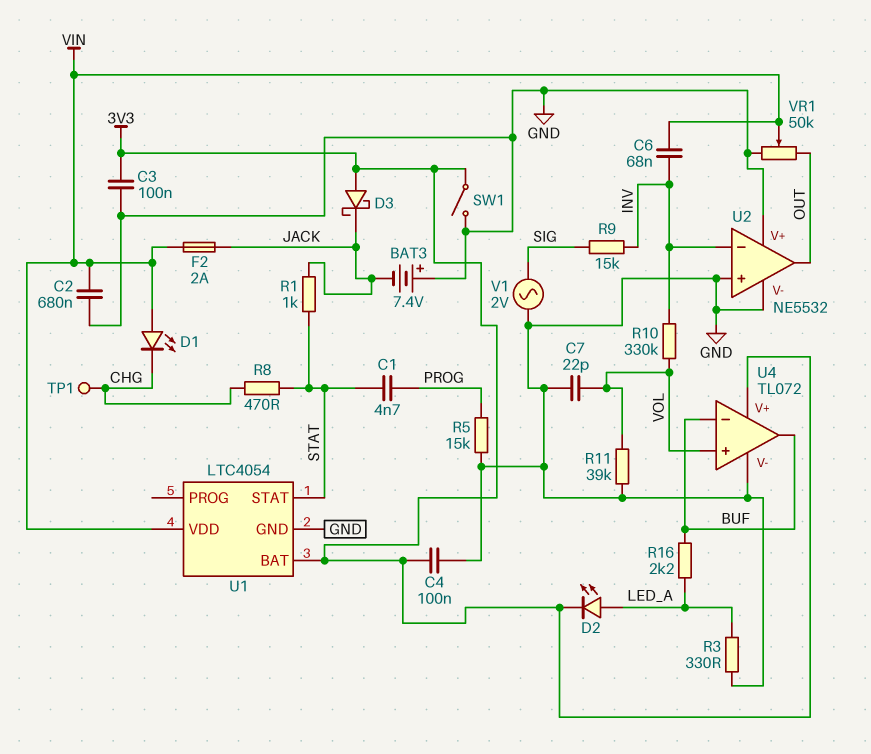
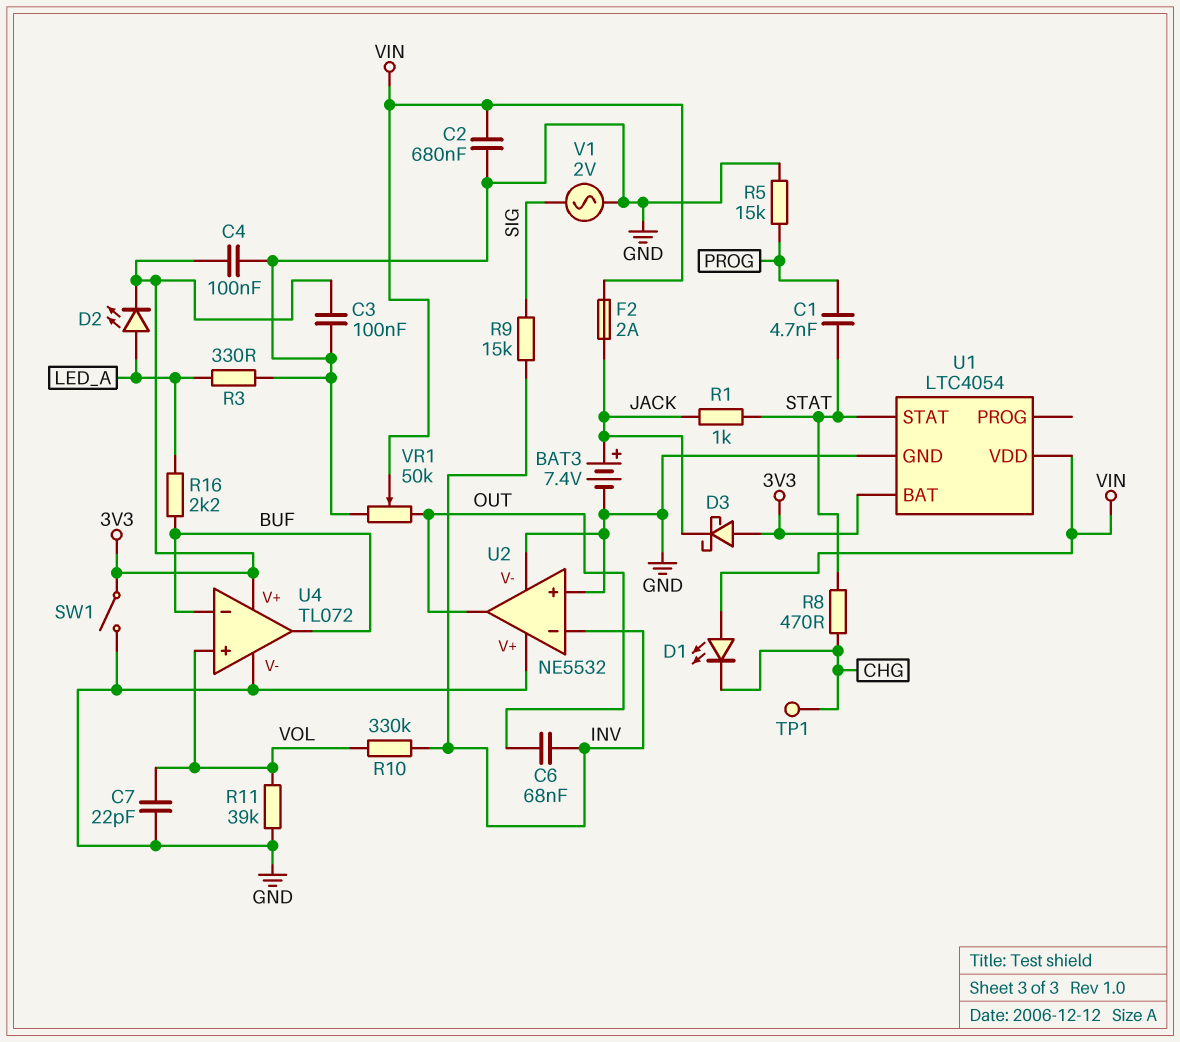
BAT3: 7.4V (plus GND, minus JACK) -> 7.4V (plus JACK, minus GND)
C6: 68nF (INV, VIN) -> 68nF (INV, OUT)

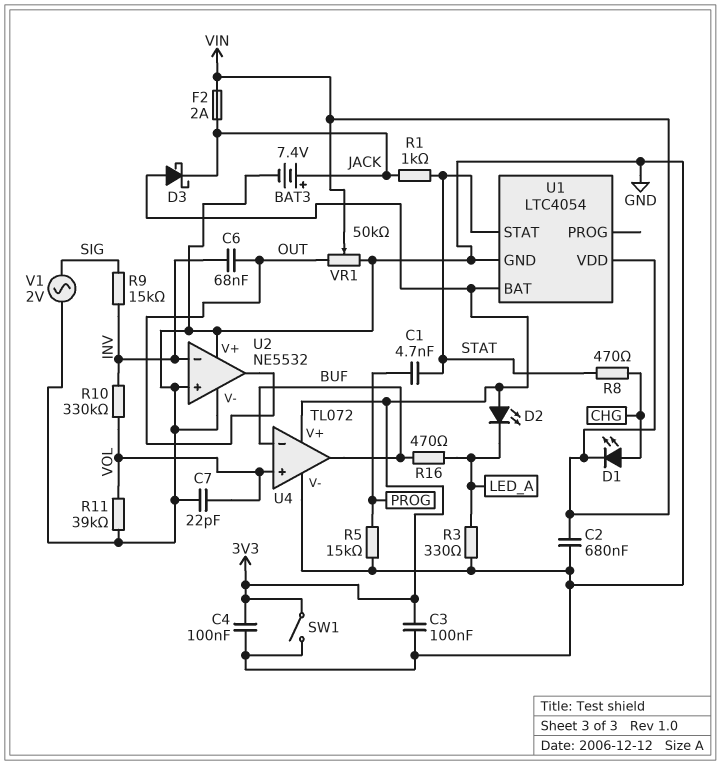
D1: LED (A VIN, K CHG) -> LED (A CHG, K VIN)
D2: LED (A LED_A, K 3V3) -> LED (A 3V3, K LED_A)
R16: 2.2k (BUF, LED_A) -> 470 (BUF, LED_A)
TP1: test point (CHG) -> none

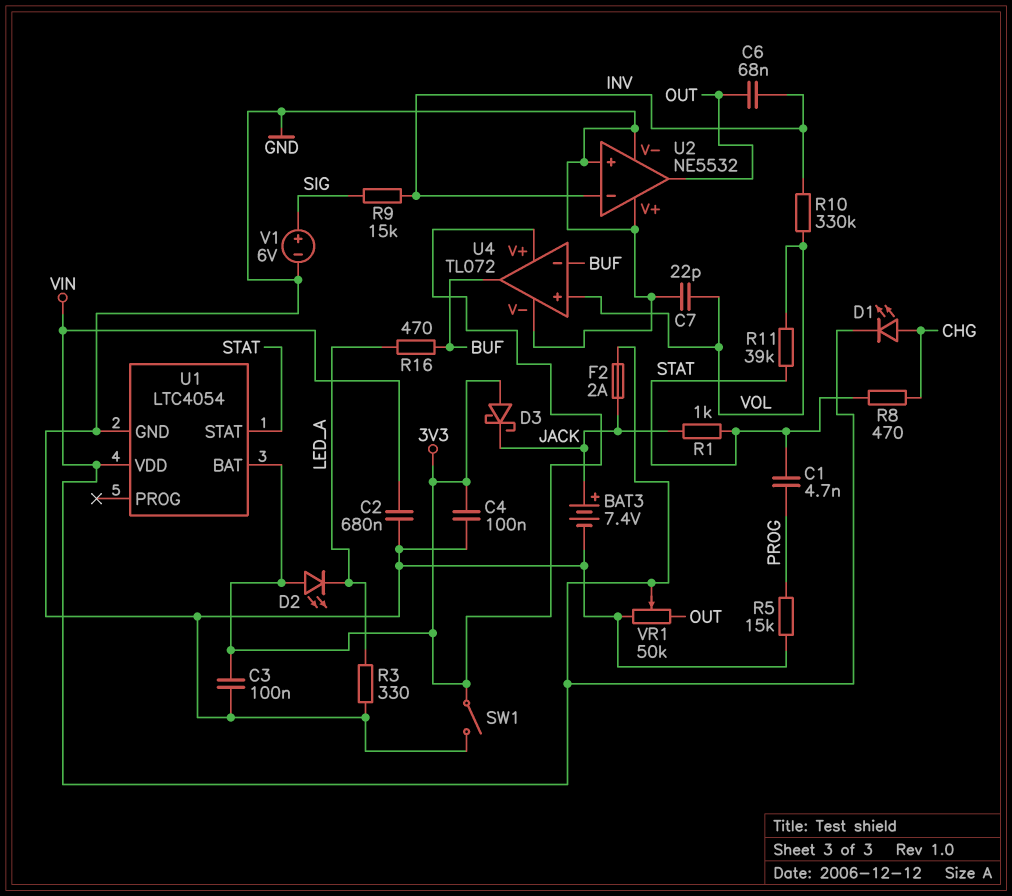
R11: 39k (GND, VOL) -> 39k (STAT, VOL)
V1: AC 2V (GND, SIG) -> 6V (plus SIG, minus GND)

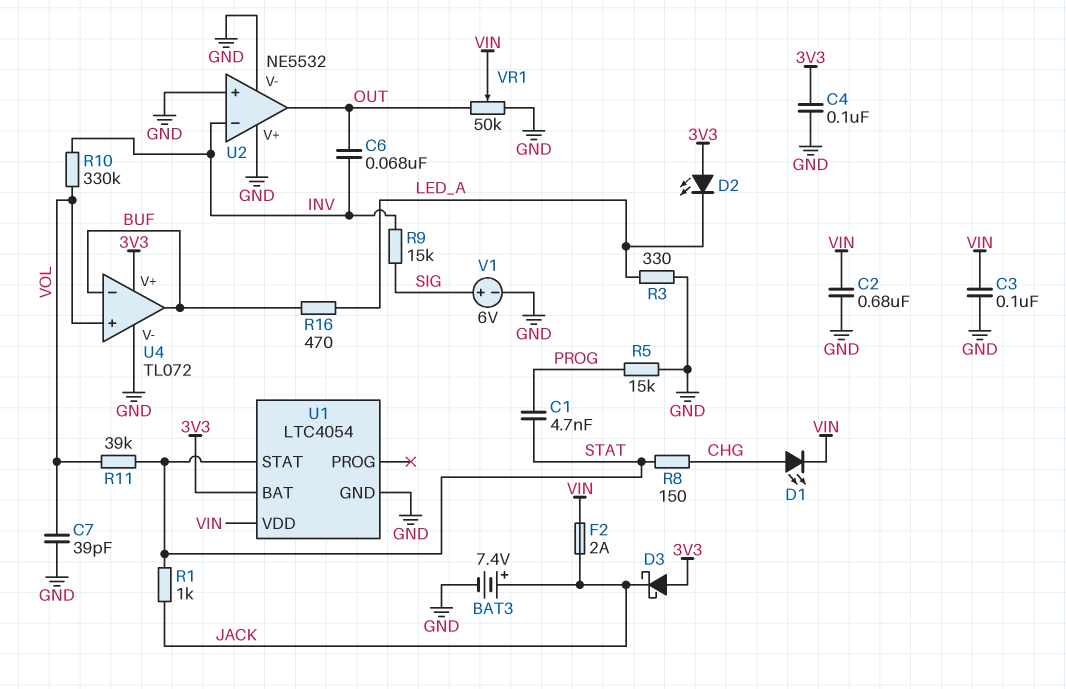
C3: 100nF (3V3, GND) -> 100nF (GND, VIN)
C7: 22pF (GND, VOL) -> 39pF (GND, VOL)
R8: 470 (CHG, STAT) -> 150 (CHG, STAT)
SW1: switch (3V3, GND) -> none

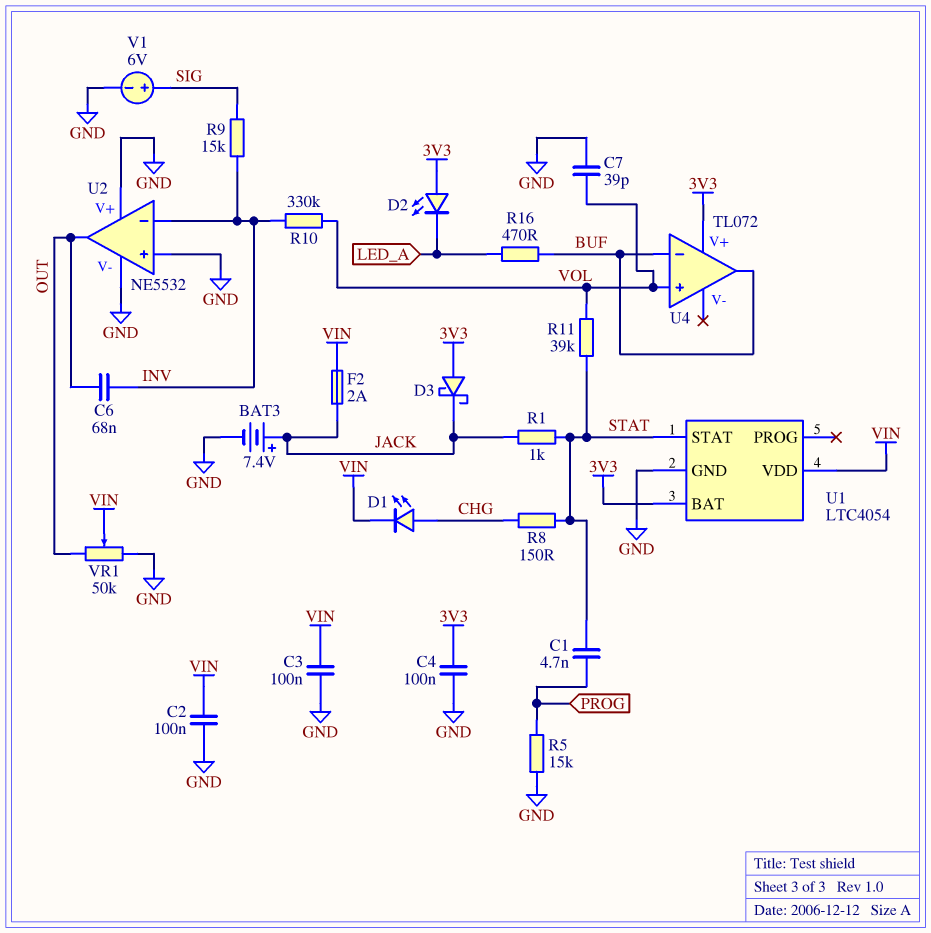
C2: 680nF (GND, VIN) -> 100nF (GND, VIN)
R3: 330 (GND, LED_A) -> none
U4 pin V-: GND -> none

